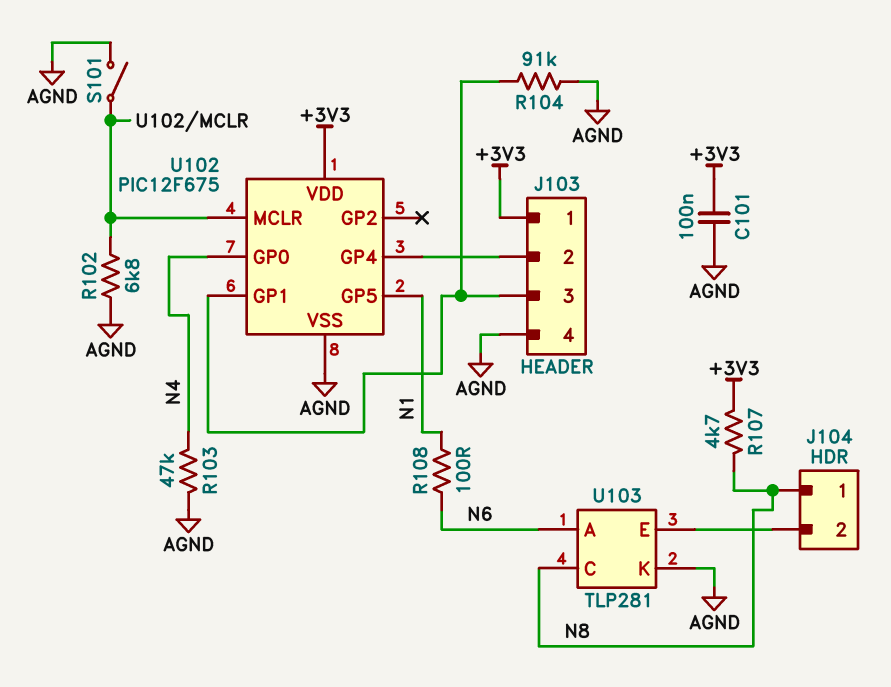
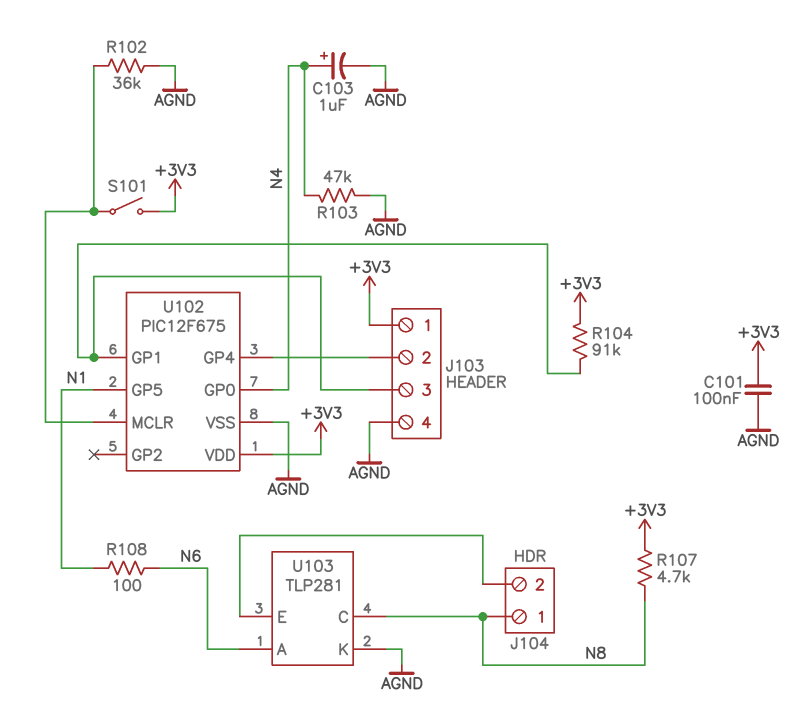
C103: none -> 1uF (plus N4, minus AGND)
R102: 6.8k (AGND, U102/MCLR) -> 36k (AGND, U102/MCLR)
R104: 91k (AGND, J103/3) -> 91k (+3V3, J103/3)
S101: switch (AGND, U102/MCLR) -> switch (+3V3, U102/MCLR)

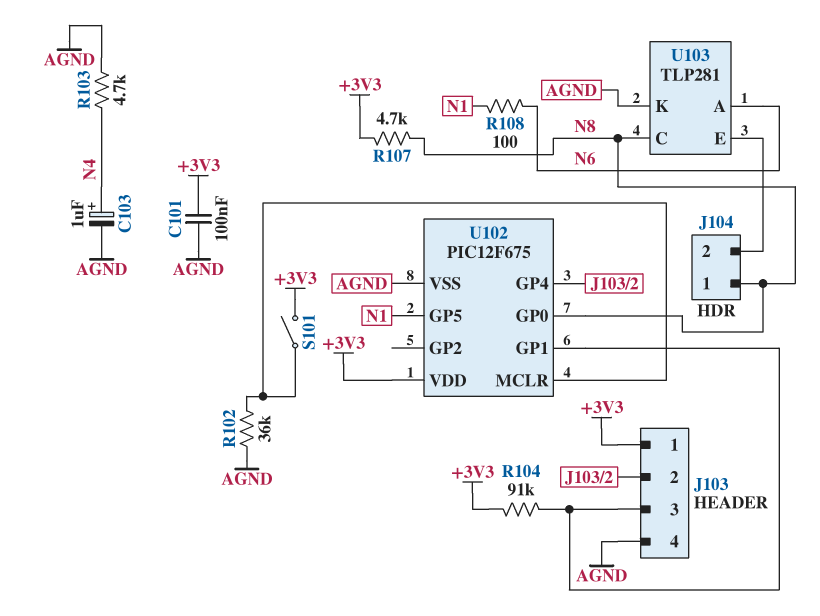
R103: 47k (AGND, N4) -> 4.7k (AGND, N4)
U102 pin GP0: N4 -> N8

